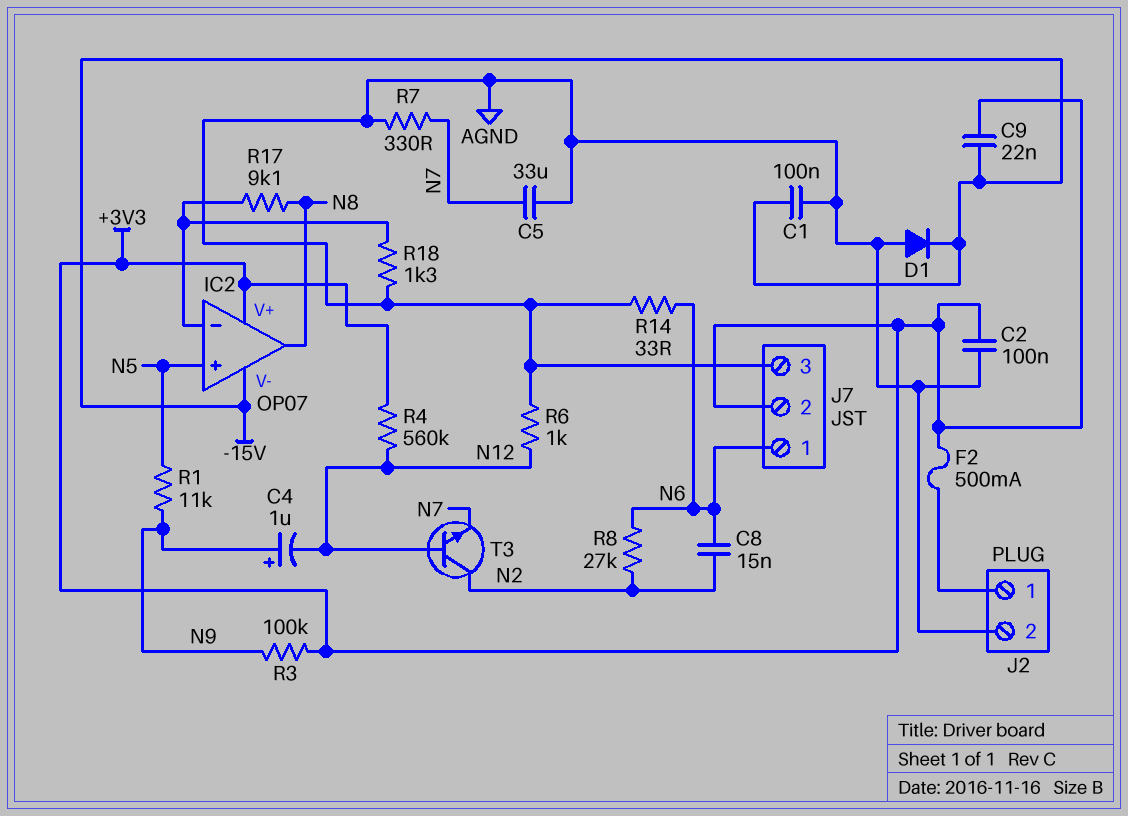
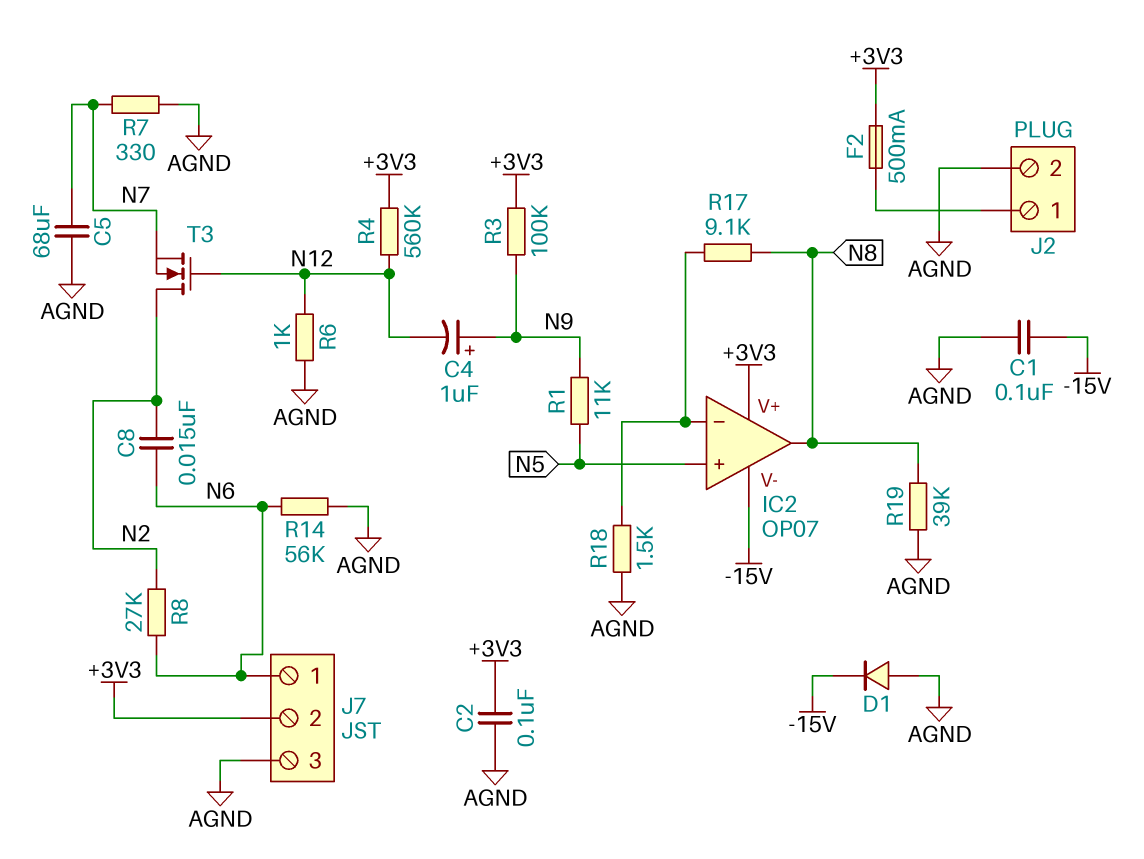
C5: 33uF (AGND, N7) -> 68uF (AGND, N7)
C9: 22nF (+3V3, -15V) -> none
R14: 33 (AGND, N6) -> 56k (AGND, N6)
R18: 1.3k (AGND, IC2/in-) -> 1.5k (AGND, IC2/in-)
R19: none -> 39k (AGND, N8)
T3: NPN (B N12, C N2, E N7) -> NMOS (G N12, D N2, S N7)

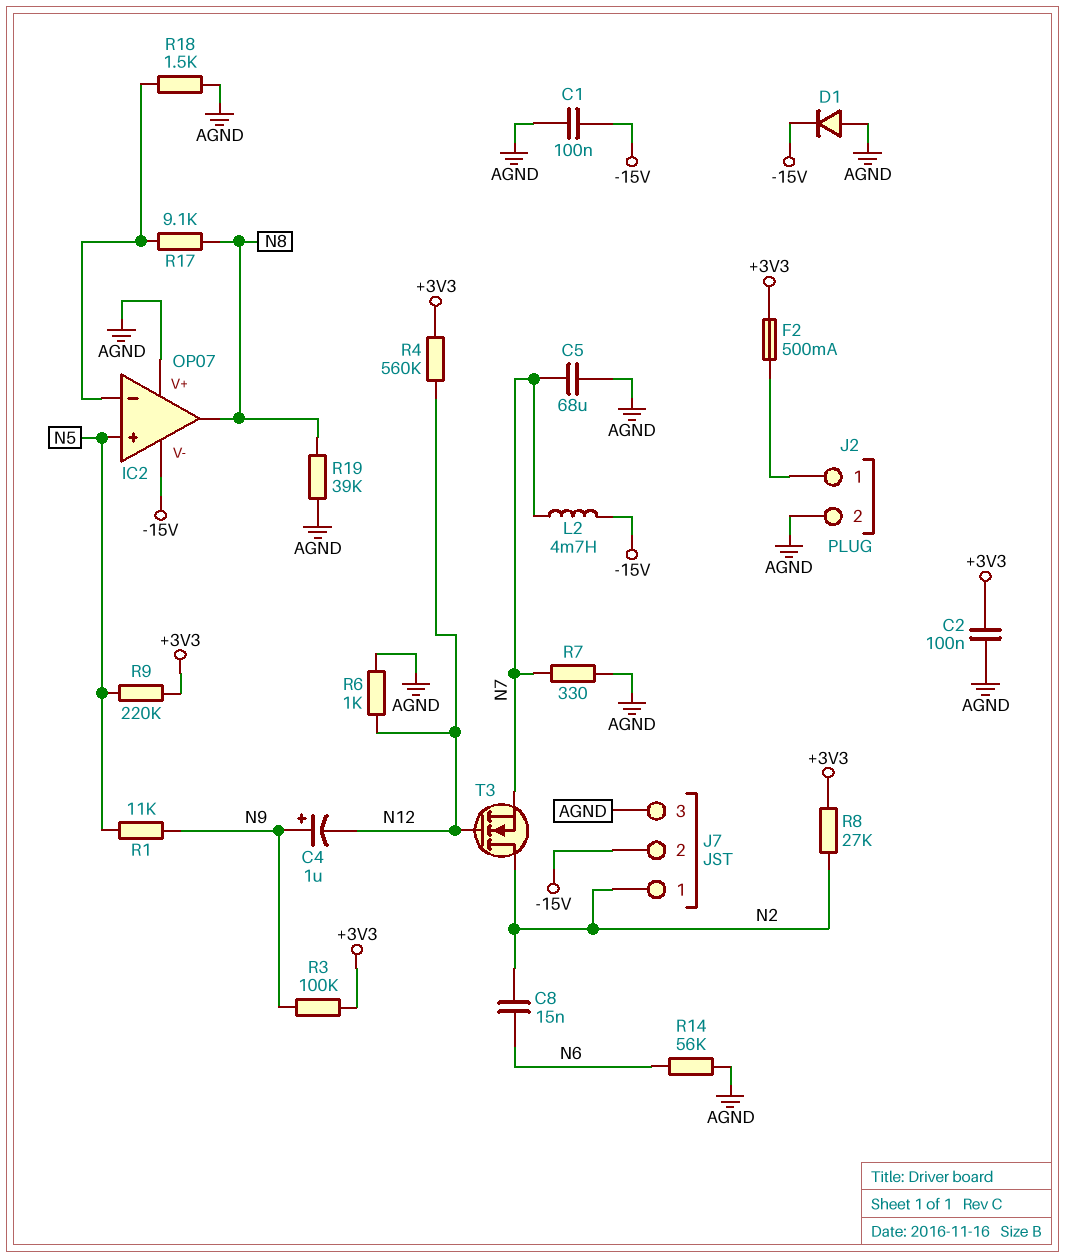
IC2 pin V+: +3V3 -> AGND
J7 pin 1: N6 -> N2
J7 pin 2: +3V3 -> -15V
L2: none -> 4.7mH (-15V, N7)
R8: 27k (N2, N6) -> 27k (+3V3, N2)
R9: none -> 220k (+3V3, N5)

